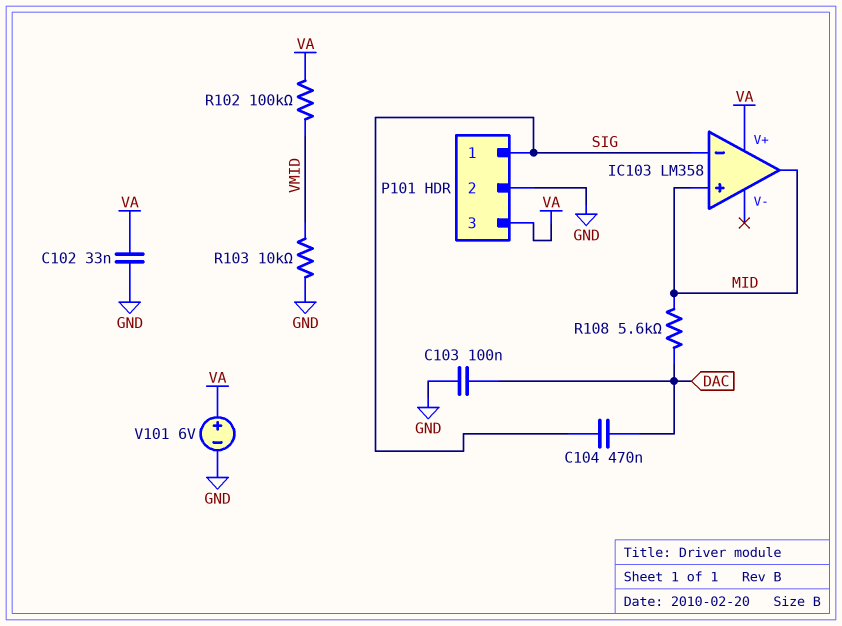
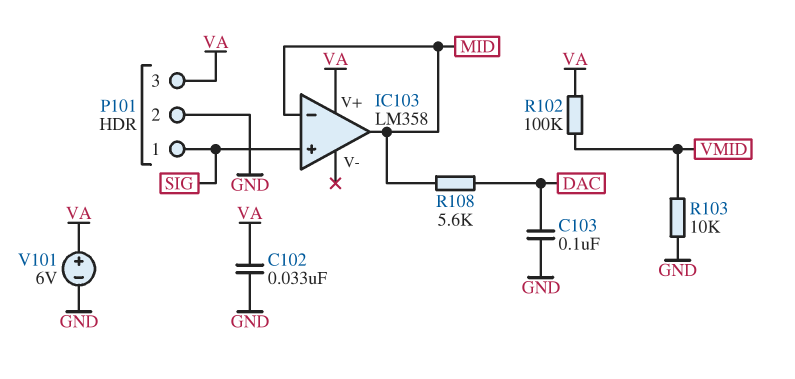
C104: 470nF (DAC, SIG) -> none
IC103 pin in+: MID -> SIG
IC103 pin in-: SIG -> MID

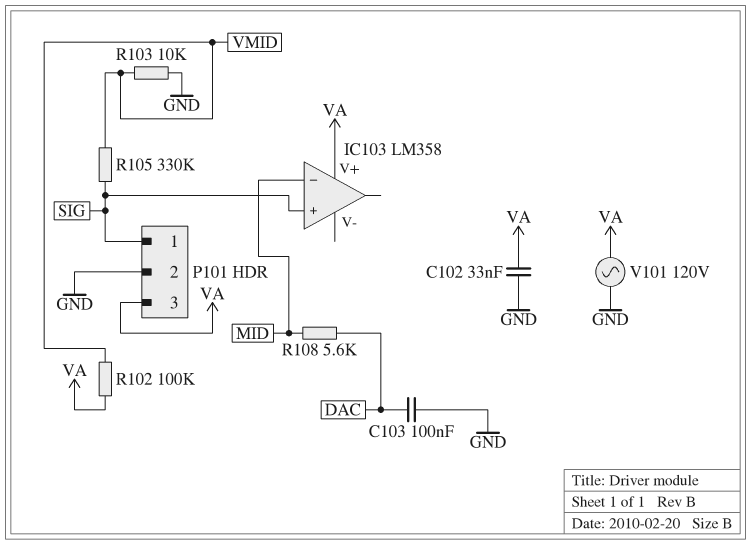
IC103 pin out: MID -> none
R105: none -> 330k (SIG, VMID)
V101: 6V (plus VA, minus GND) -> AC 120V (GND, VA)

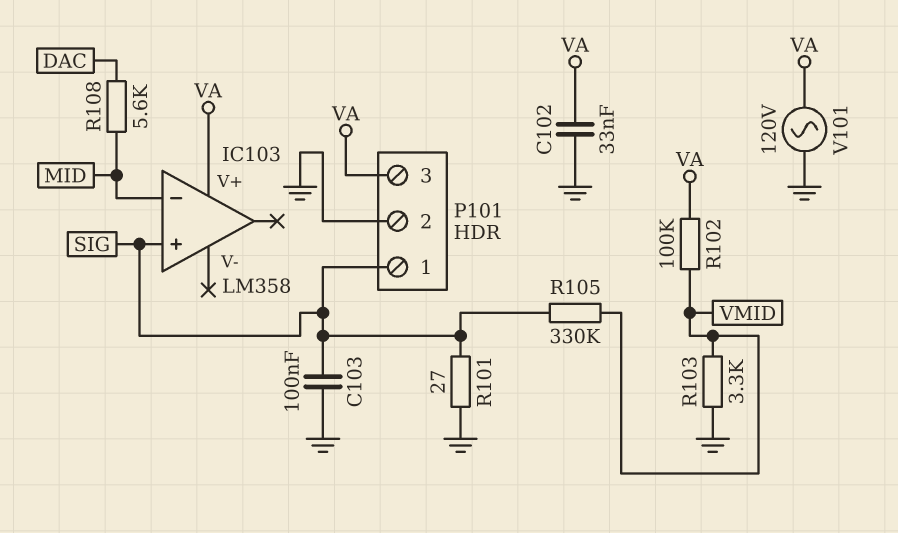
C103: 100nF (DAC, GND) -> 100nF (GND, SIG)
R101: none -> 27 (GND, SIG)
R103: 10k (GND, VMID) -> 3.3k (GND, VMID)

